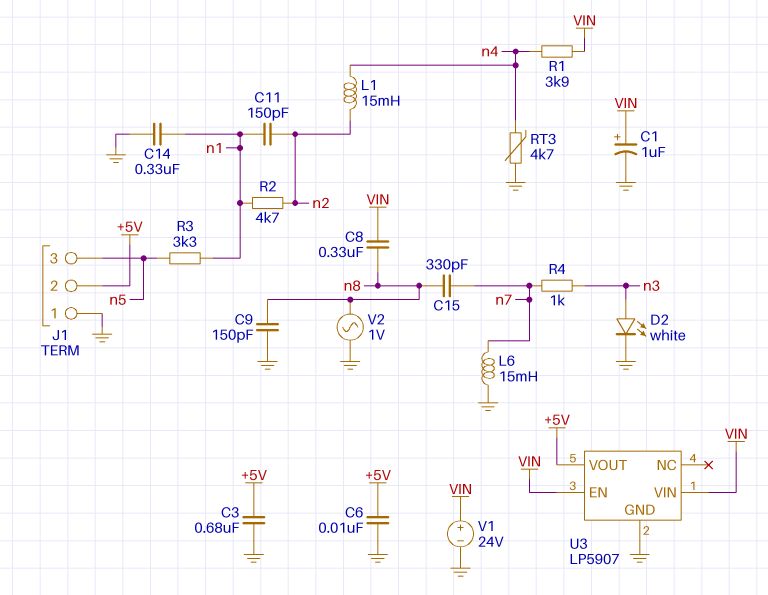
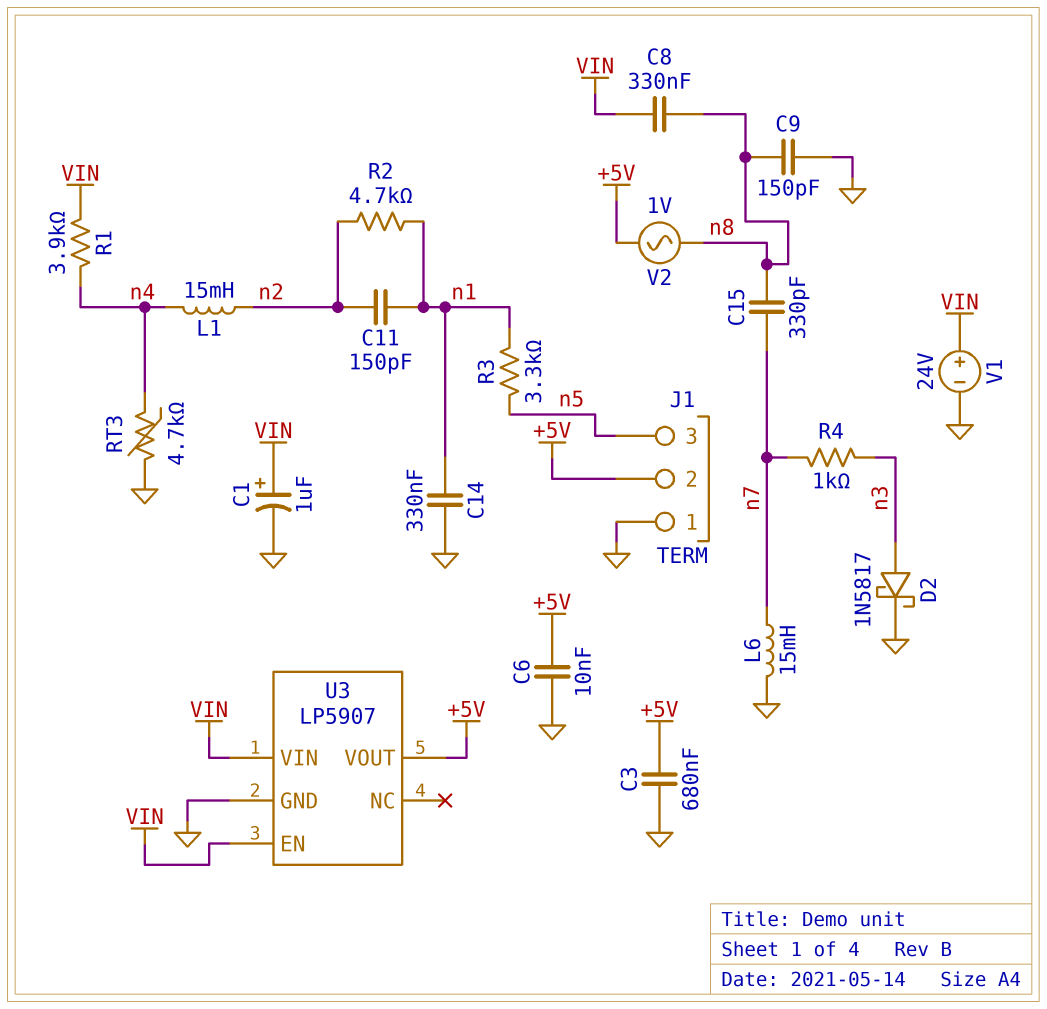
D2: LED white (A n3, K GND) -> schottky 1N5817 (A n3, K GND)
V2: AC 1V (GND, n8) -> AC 1V (+5V, n8)

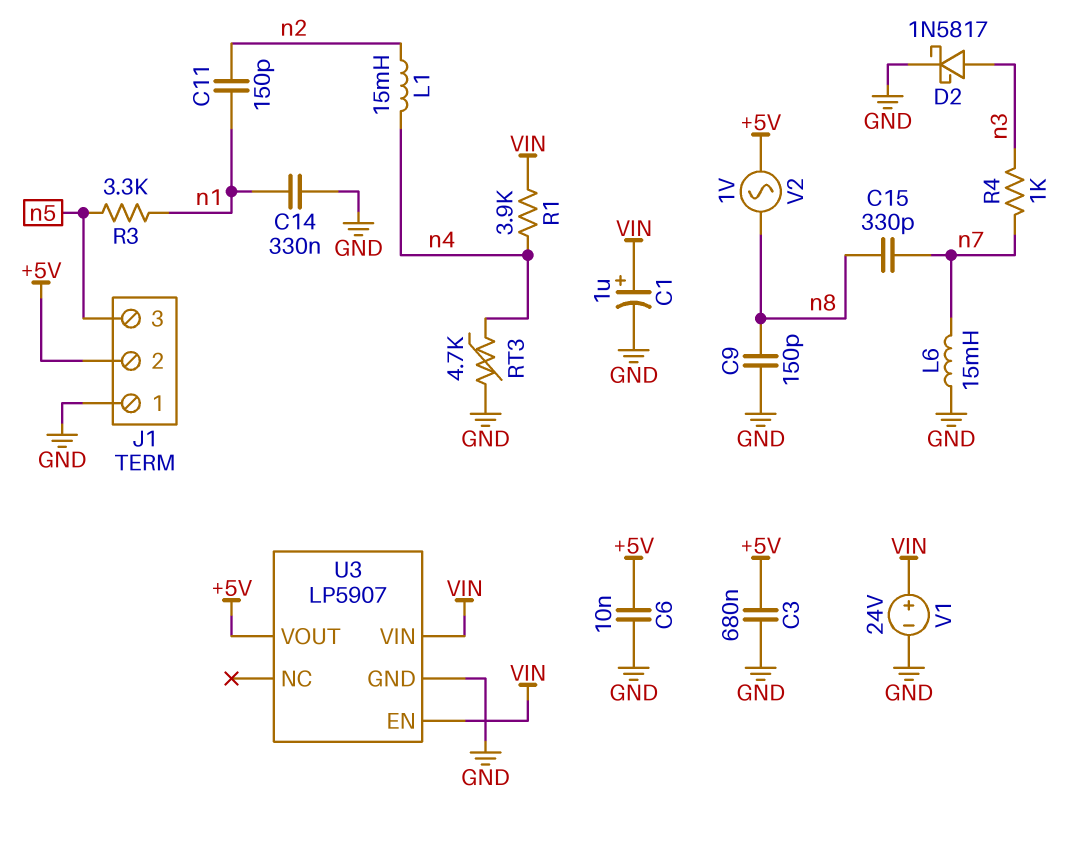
C8: 330nF (VIN, n8) -> none
R2: 4.7k (n1, n2) -> none

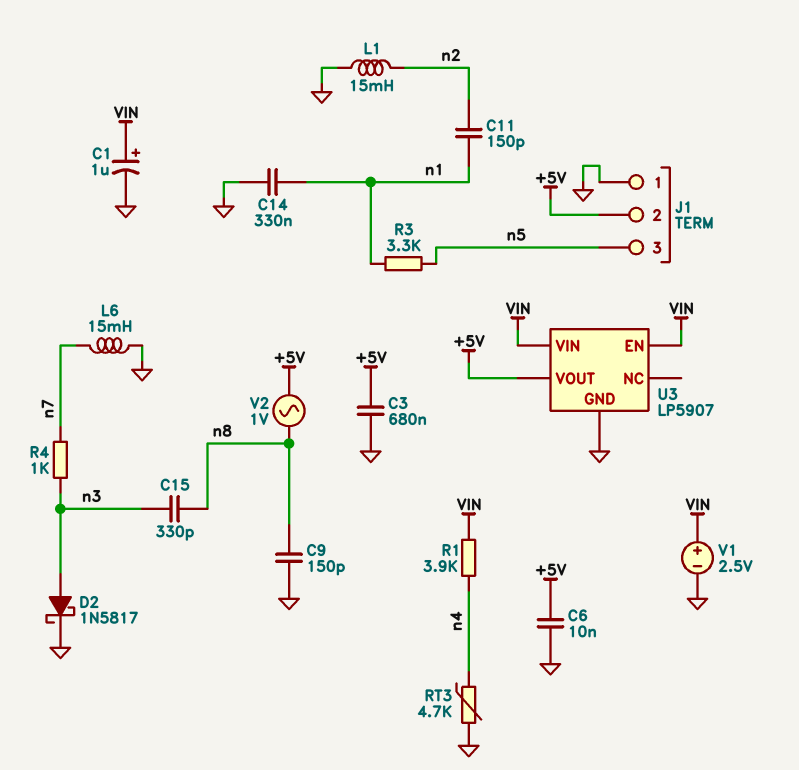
C15: 330pF (n7, n8) -> 330pF (n3, n8)
L1: 15mH (n2, n4) -> 15mH (GND, n2)
V1: 24V (plus VIN, minus GND) -> 2.5V (plus VIN, minus GND)

